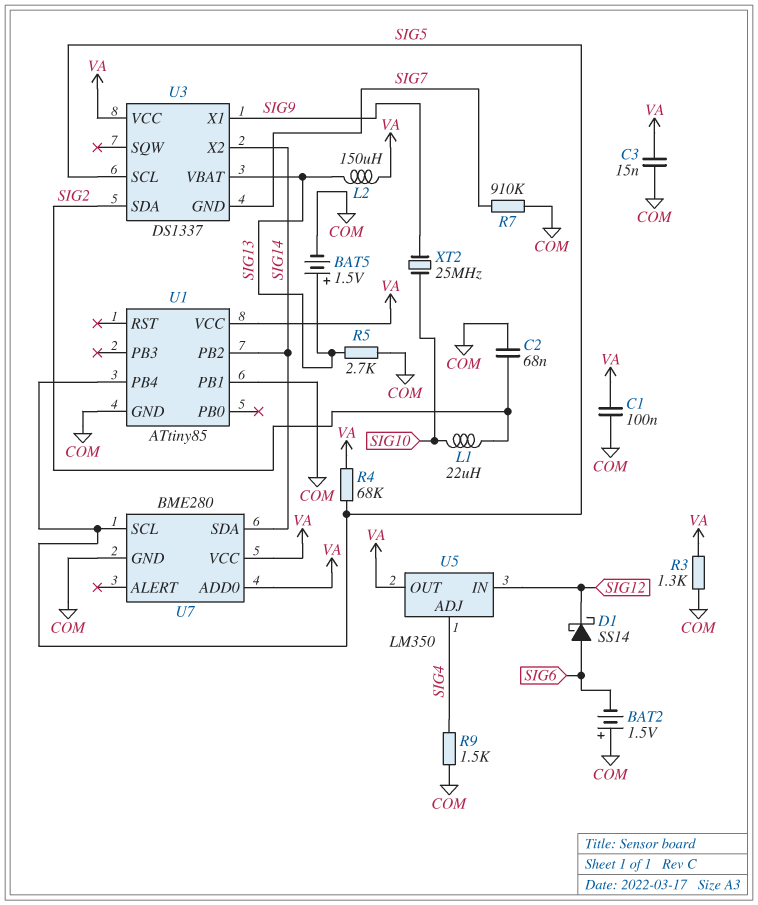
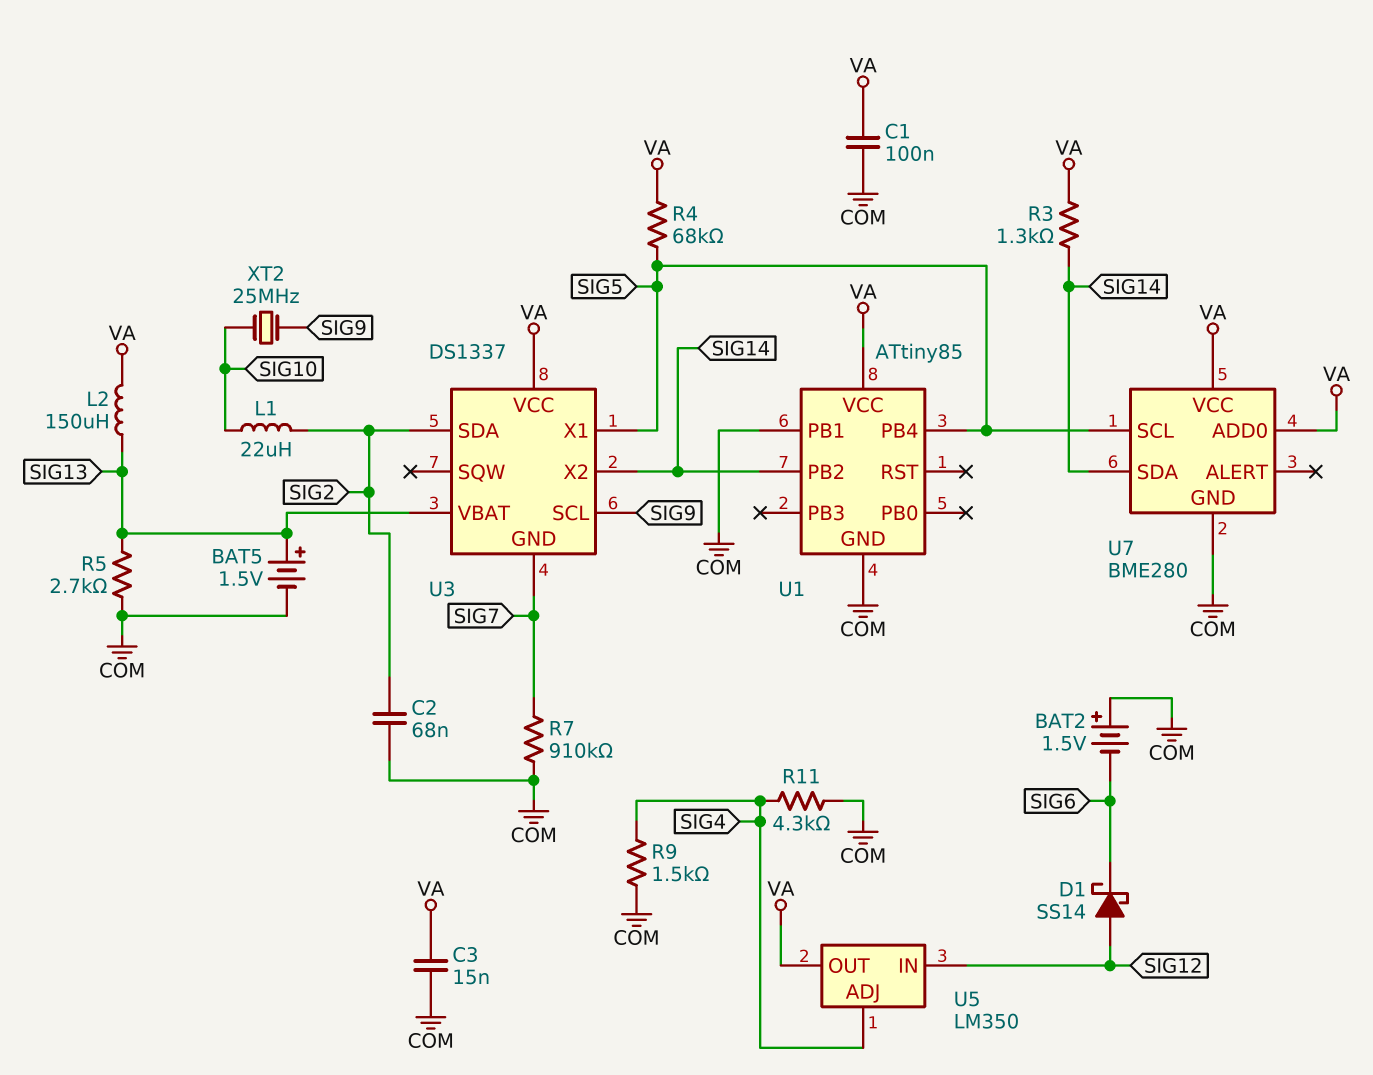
D1: schottky SS14 (A SIG6, K SIG12) -> schottky SS14 (A SIG12, K SIG6)
R3: 1.3k (COM, VA) -> 1.3k (SIG14, VA)
R11: none -> 4.3k (COM, SIG4)
U3 pin SCL: SIG5 -> SIG9
U3 pin X1: SIG9 -> SIG5

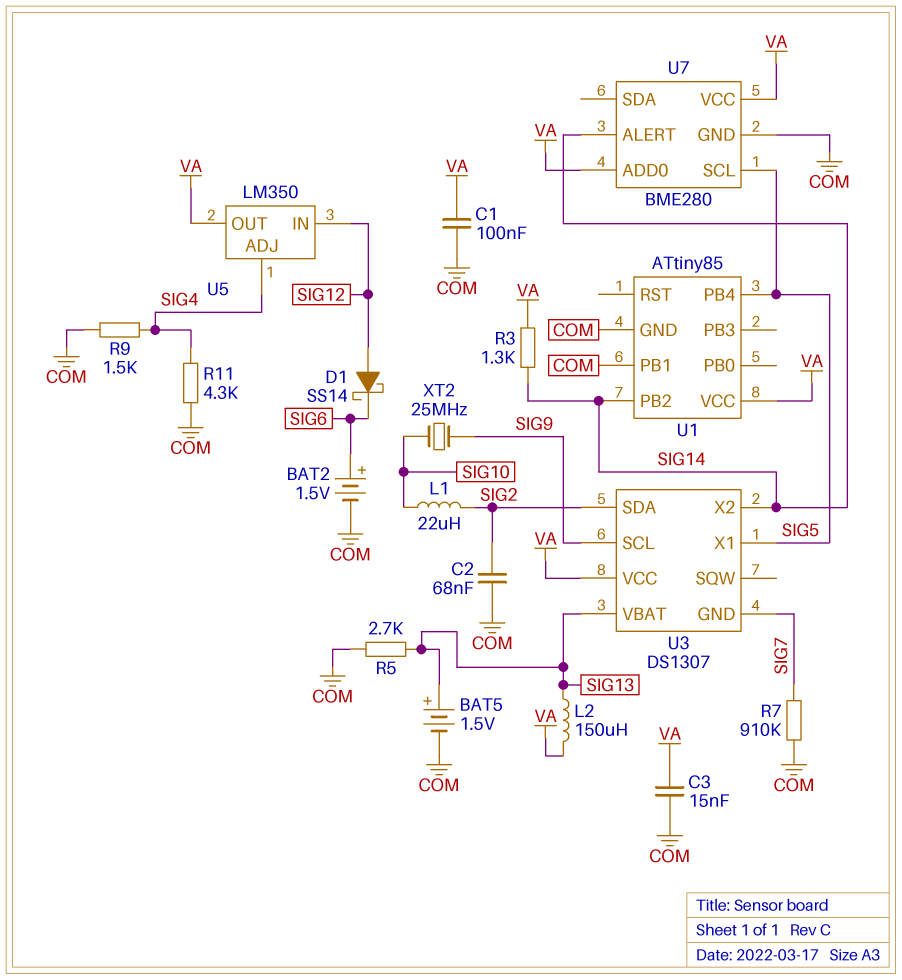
BAT2: 1.5V (plus COM, minus SIG6) -> 1.5V (plus SIG6, minus COM)
R4: 68k (SIG5, VA) -> none
U3: DS1337 -> DS1307
U7 pin ALERT: none -> SIG14
U7 pin SDA: SIG14 -> none

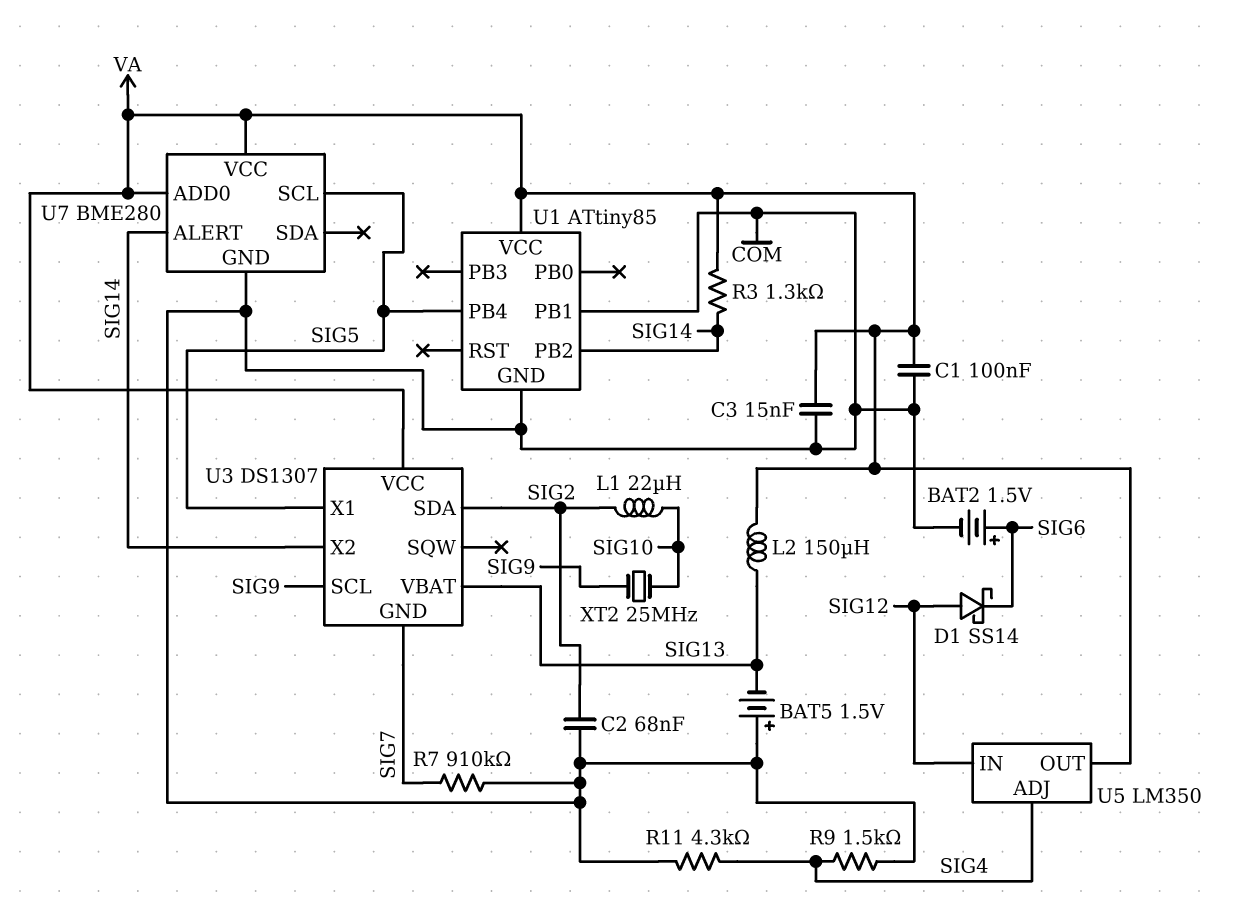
BAT5: 1.5V (plus SIG13, minus COM) -> 1.5V (plus COM, minus SIG13)
R5: 2.7k (COM, SIG13) -> none

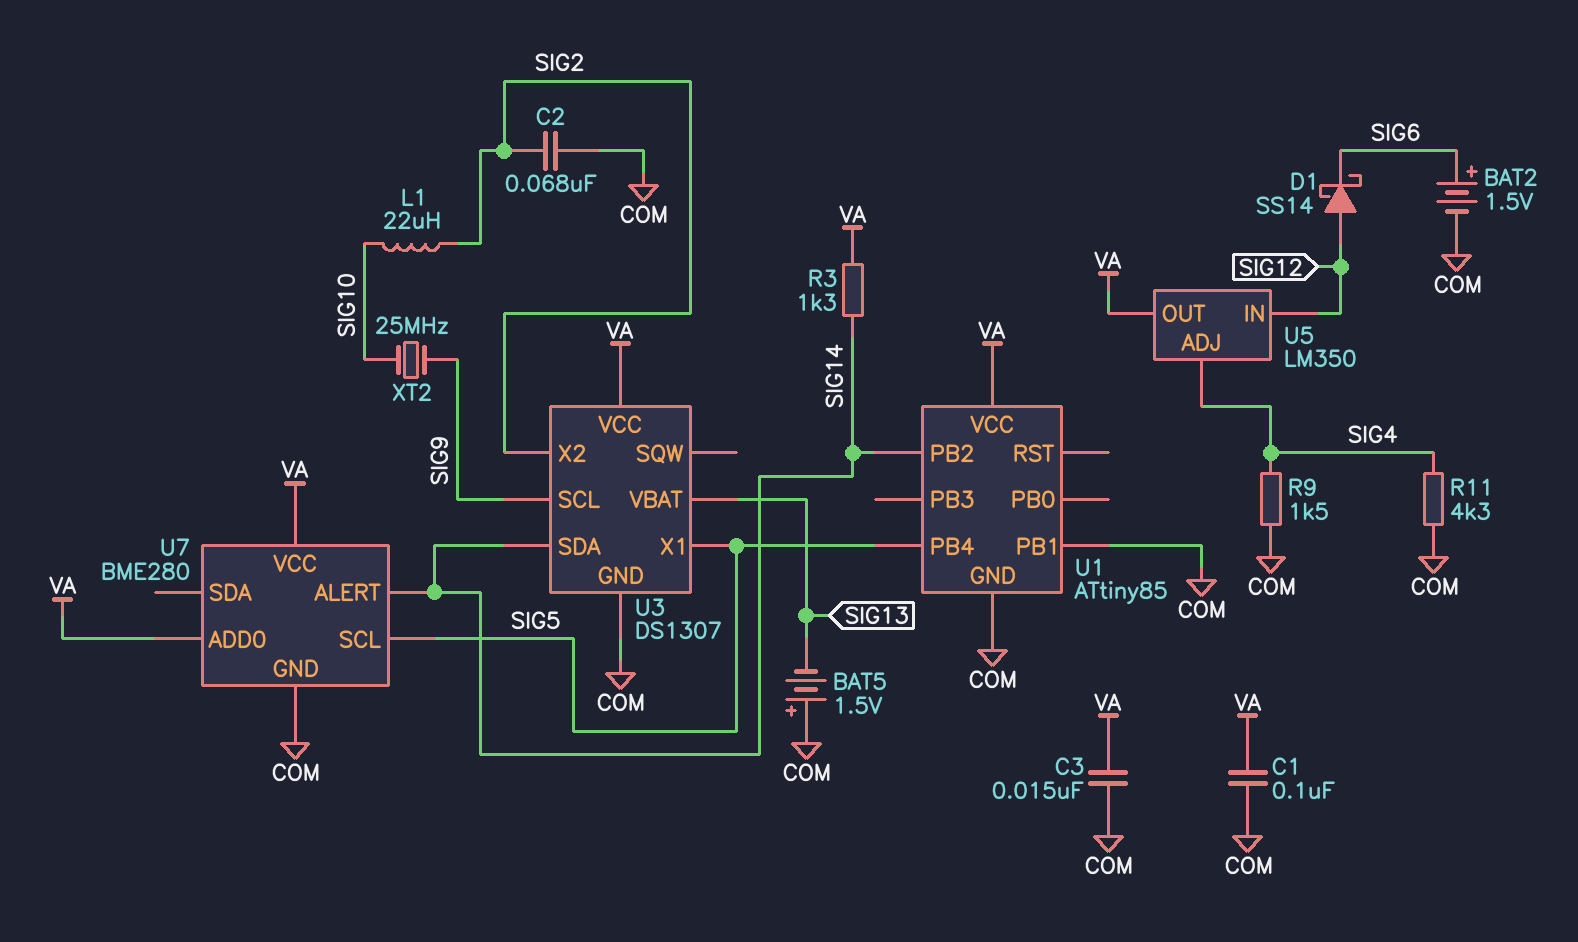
L2: 150uH (SIG13, VA) -> none
R7: 910k (COM, SIG7) -> none
U3 pin GND: SIG7 -> COM
U3 pin SDA: SIG2 -> SIG14
U3 pin X2: SIG14 -> SIG2

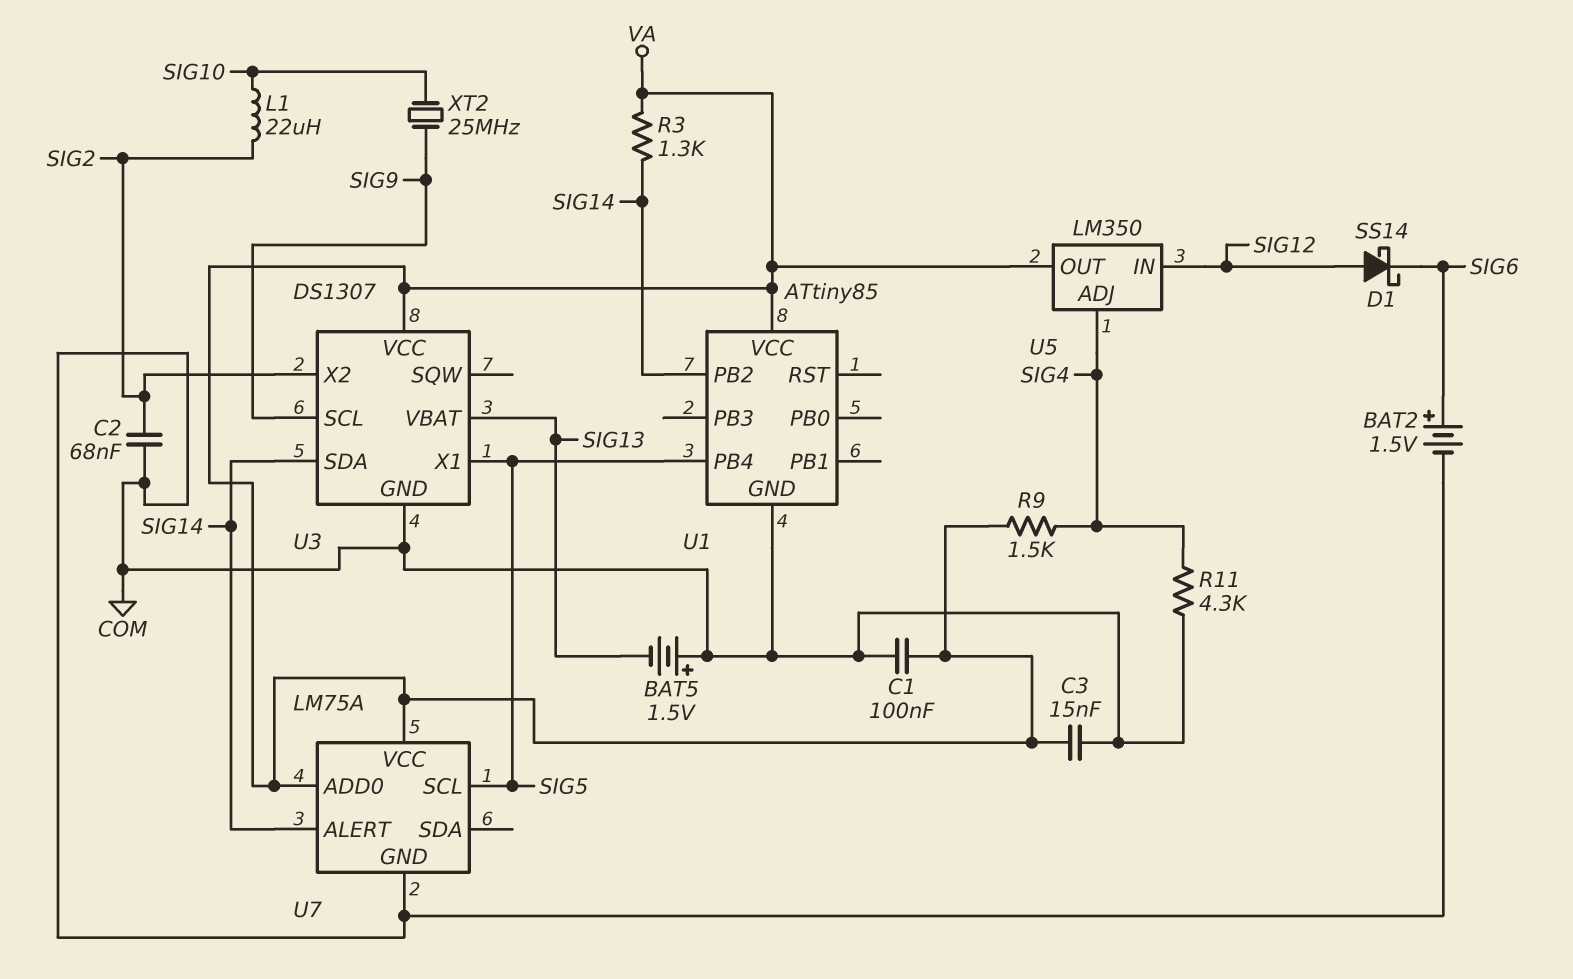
R9: 1.5k (COM, SIG4) -> 1.5k (SIG4, VA)
U1 pin PB1: COM -> none
U7: BME280 -> LM75A

